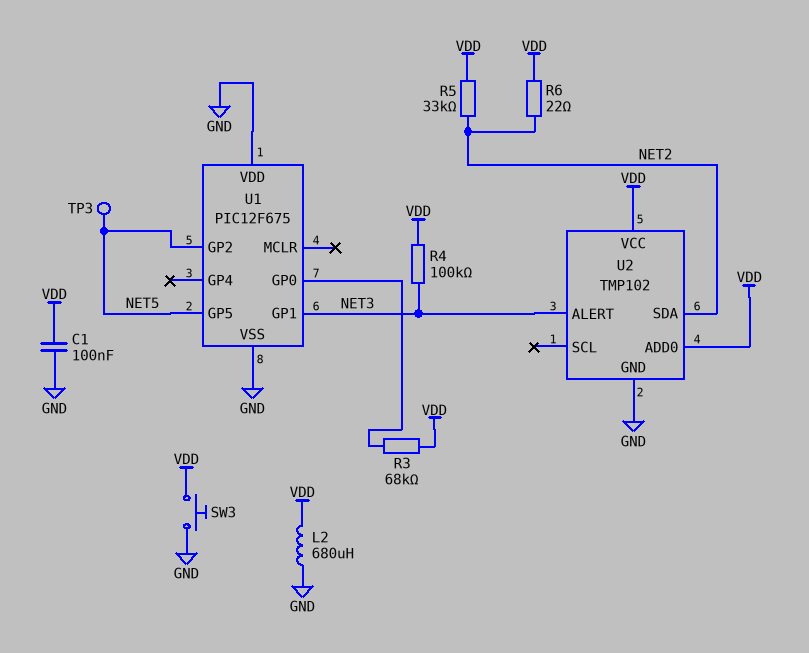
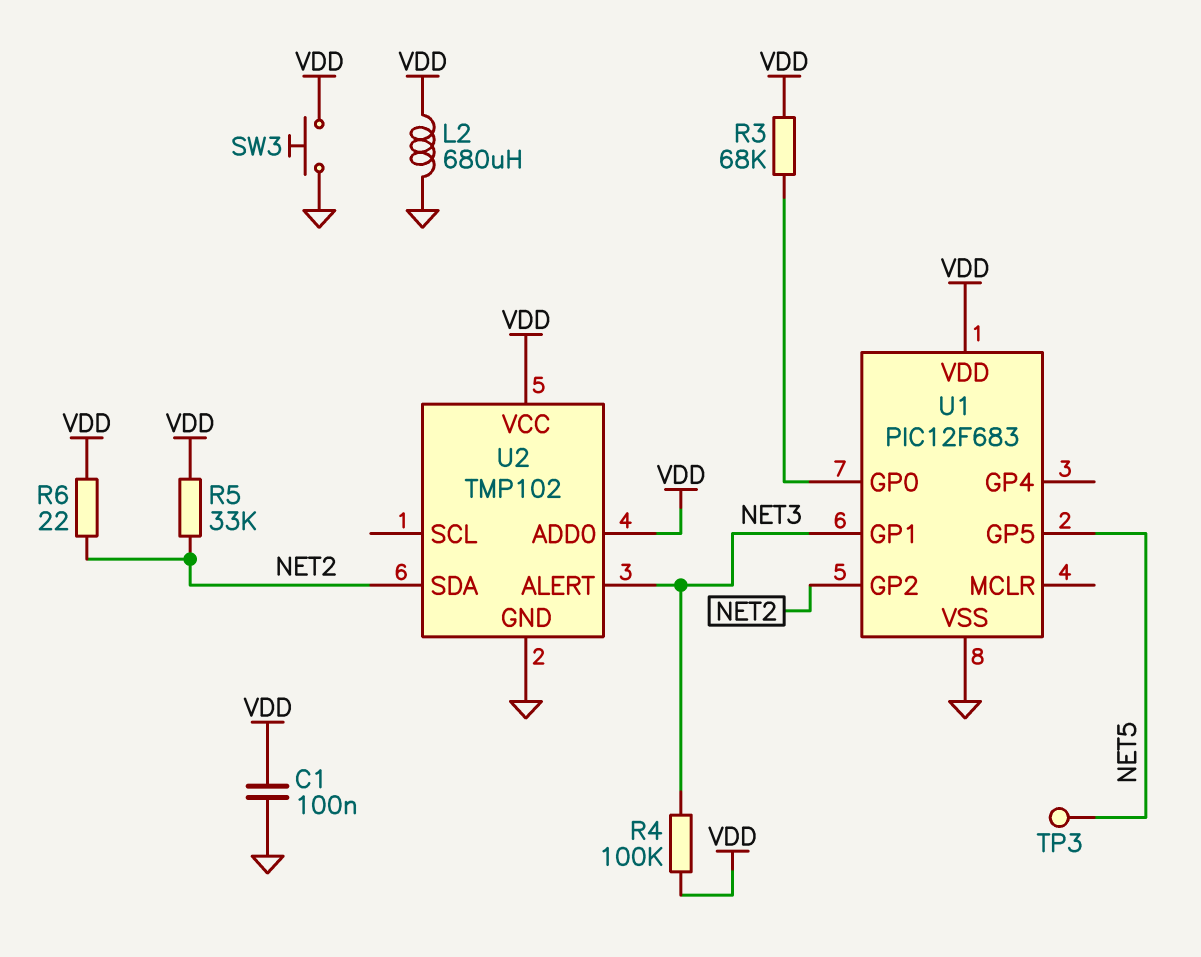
U1: PIC12F675 -> PIC12F683
U1 pin GP2: NET5 -> NET2
U1 pin VDD: GND -> VDD

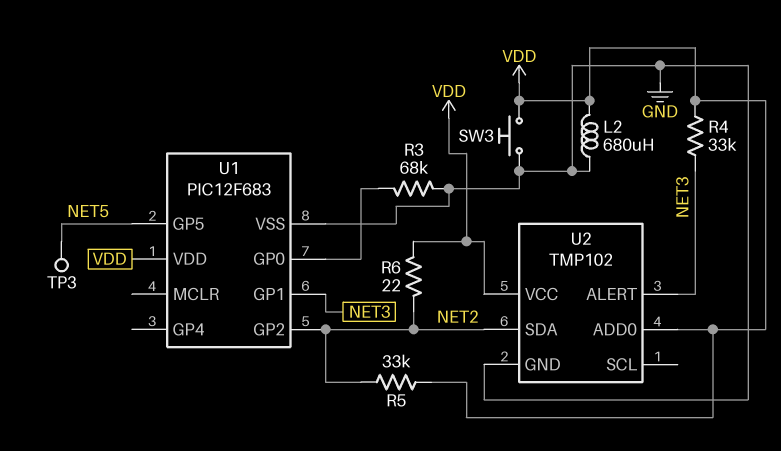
C1: 100nF (GND, VDD) -> none
R3: 68k (U1/GP0, VDD) -> 68k (GND, U1/GP0)
R4: 100k (NET3, VDD) -> 33k (NET3, VDD)

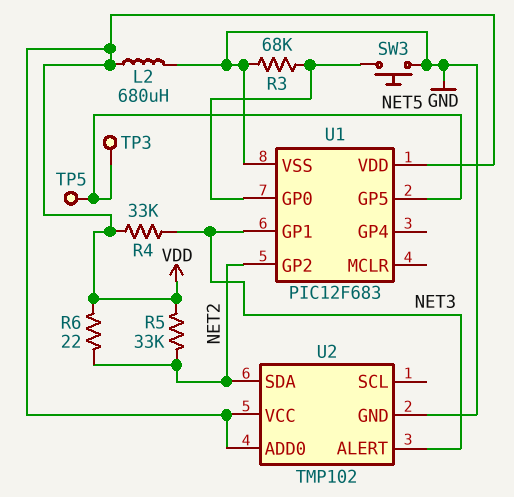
SW3: button (GND, VDD) -> button (GND, U1/GP0)
TP5: none -> test point (NET5)

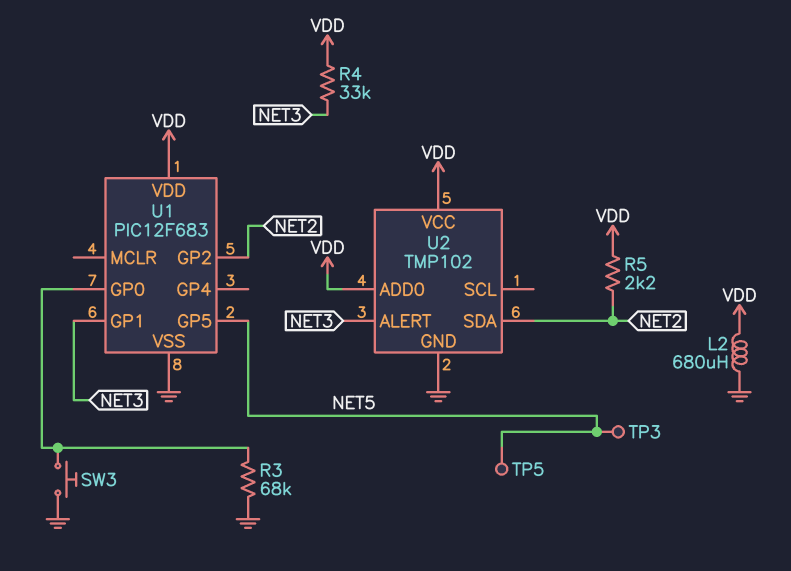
R5: 33k (NET2, VDD) -> 2.2k (NET2, VDD)
R6: 22 (NET2, VDD) -> none

